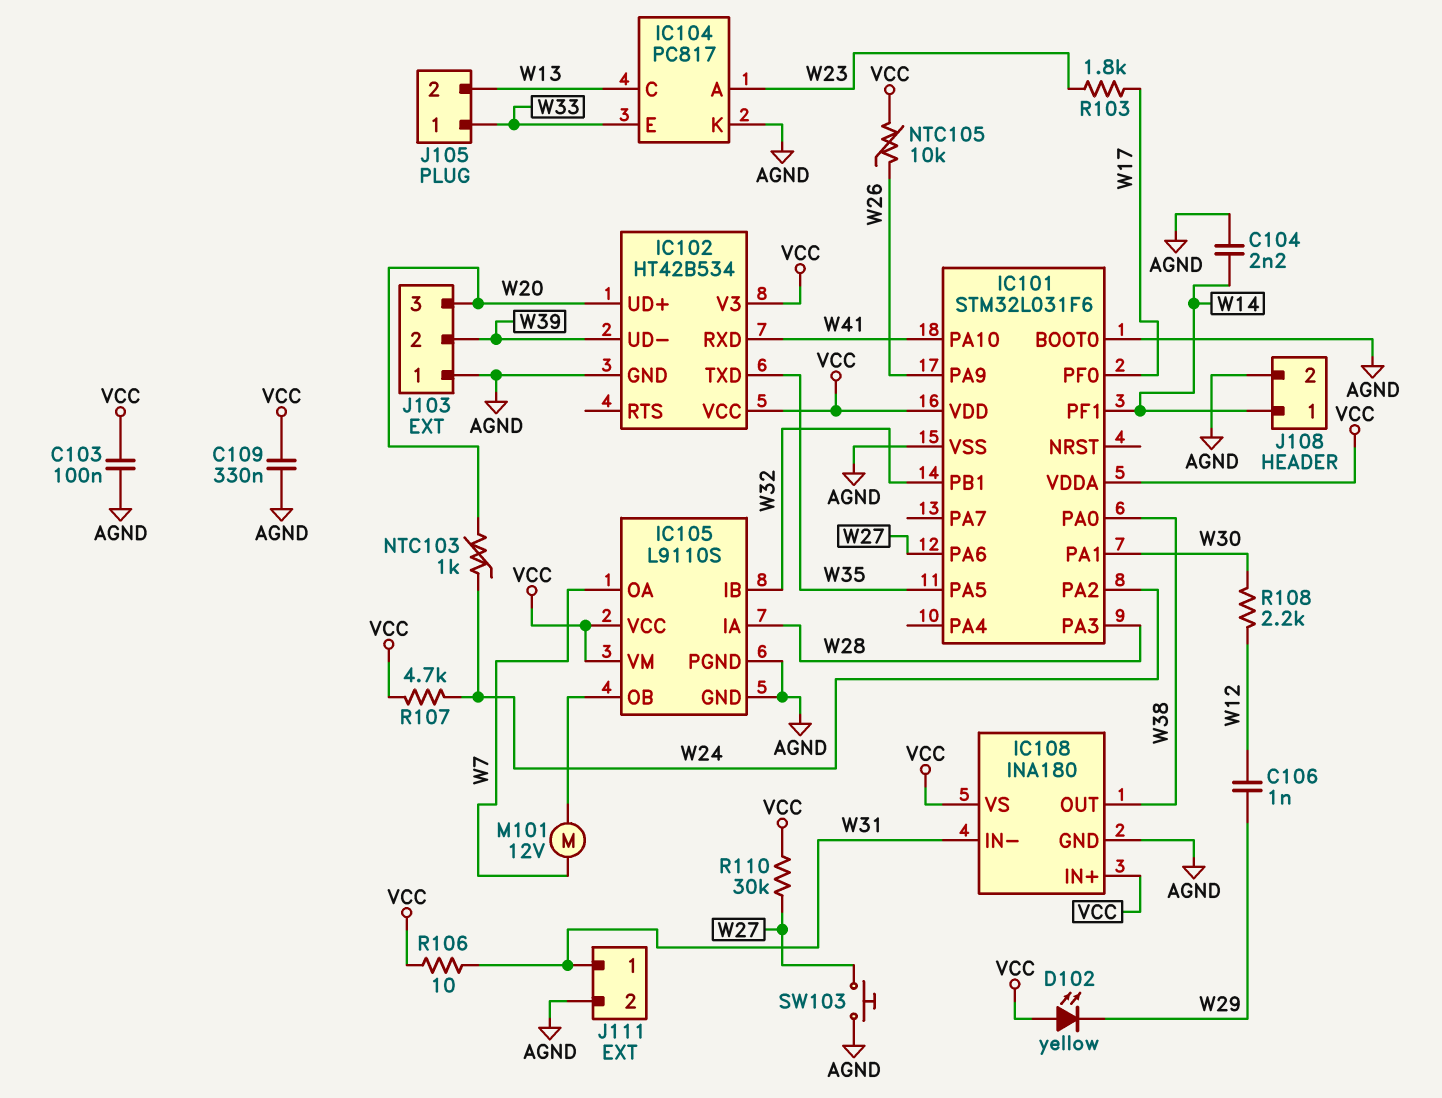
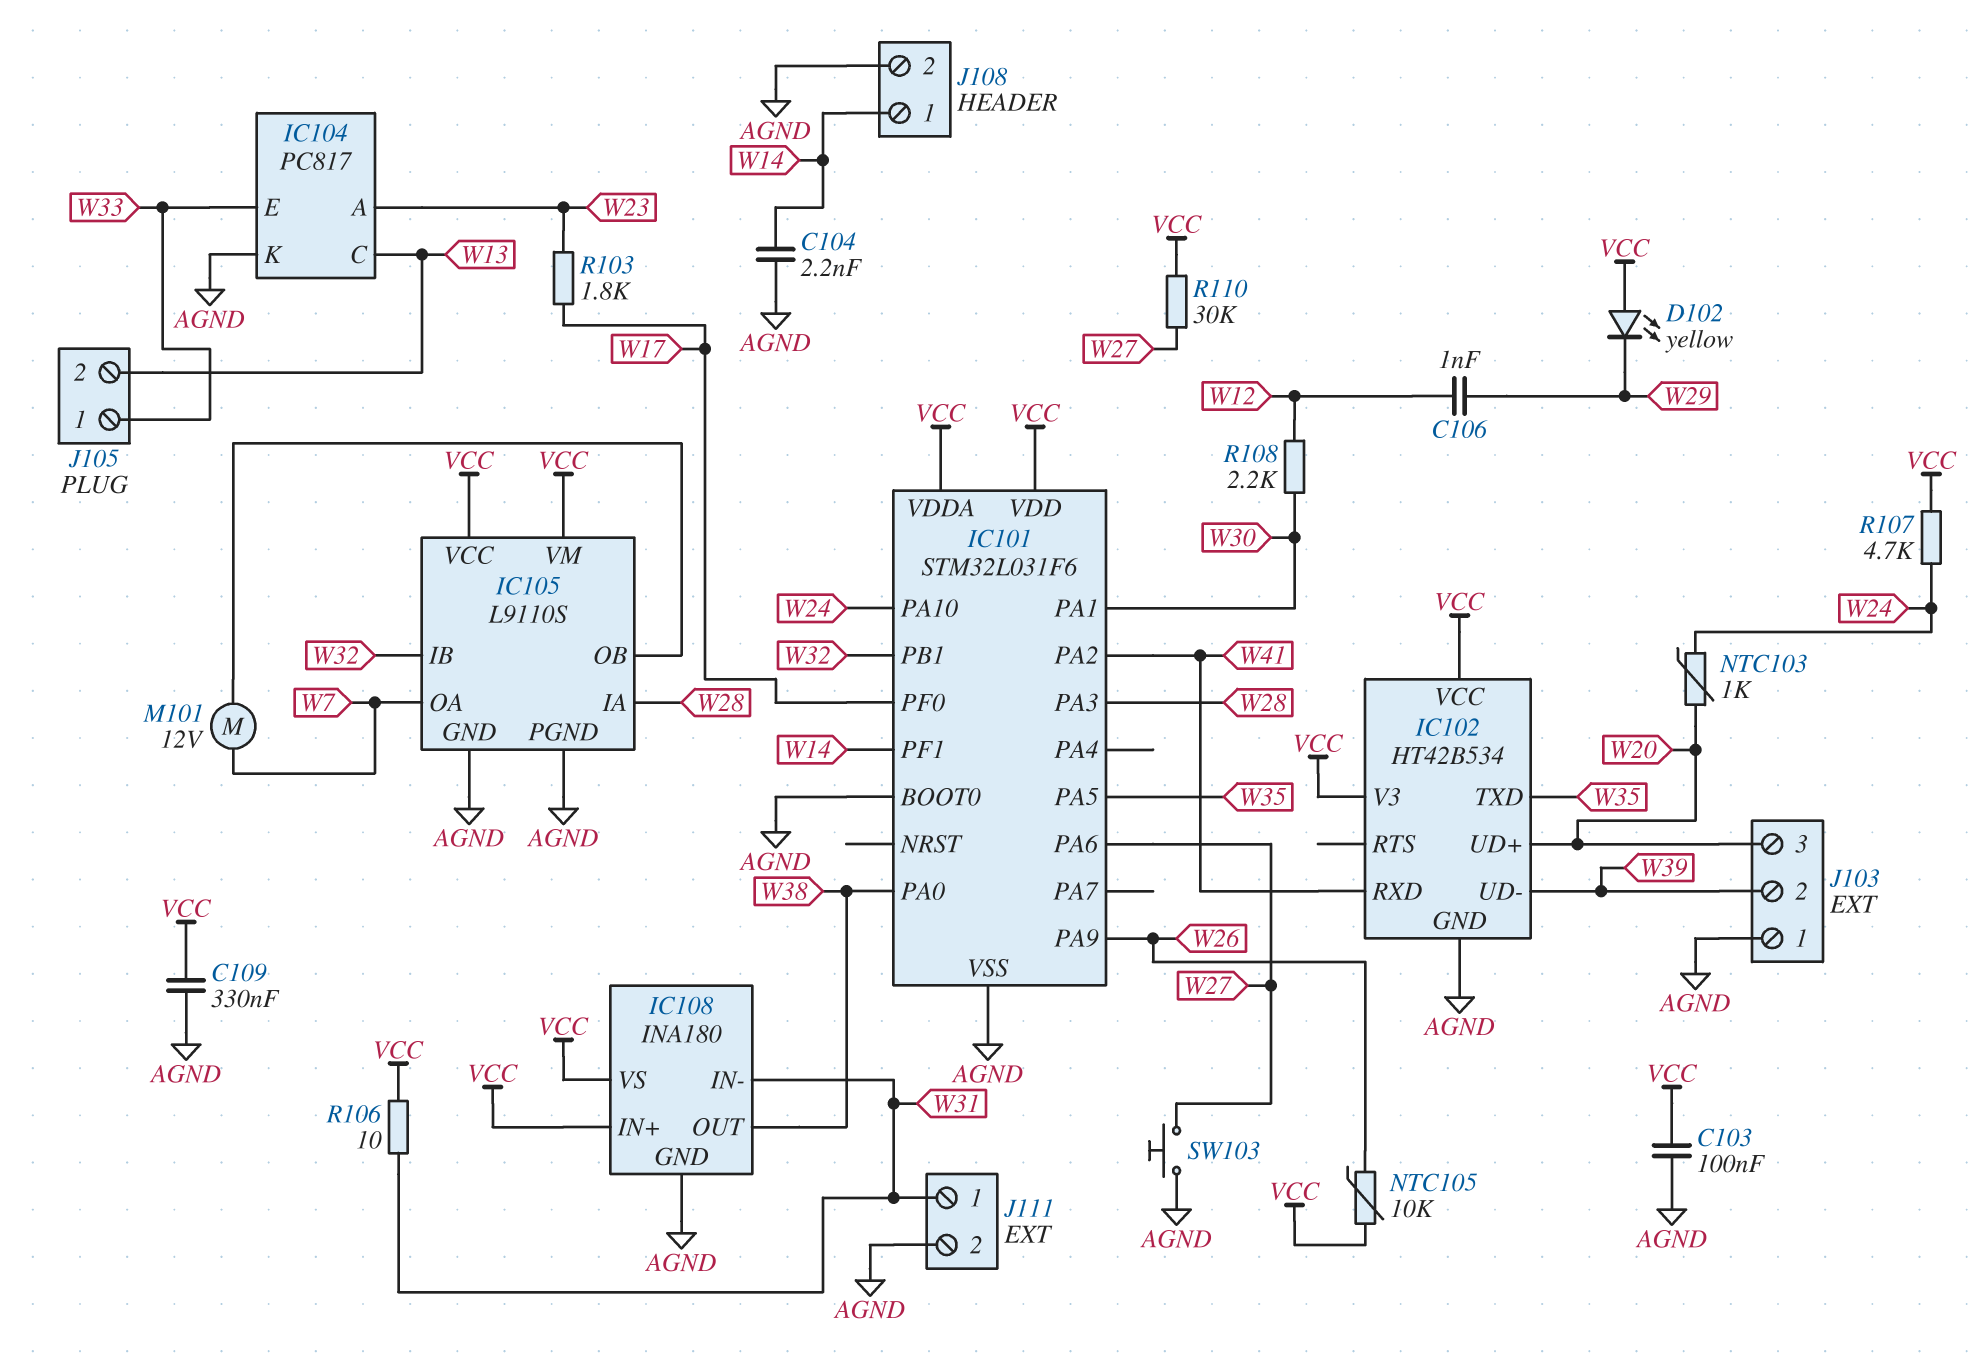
IC101 pin PA2: W24 -> W41
IC101 pin PA10: W41 -> W24

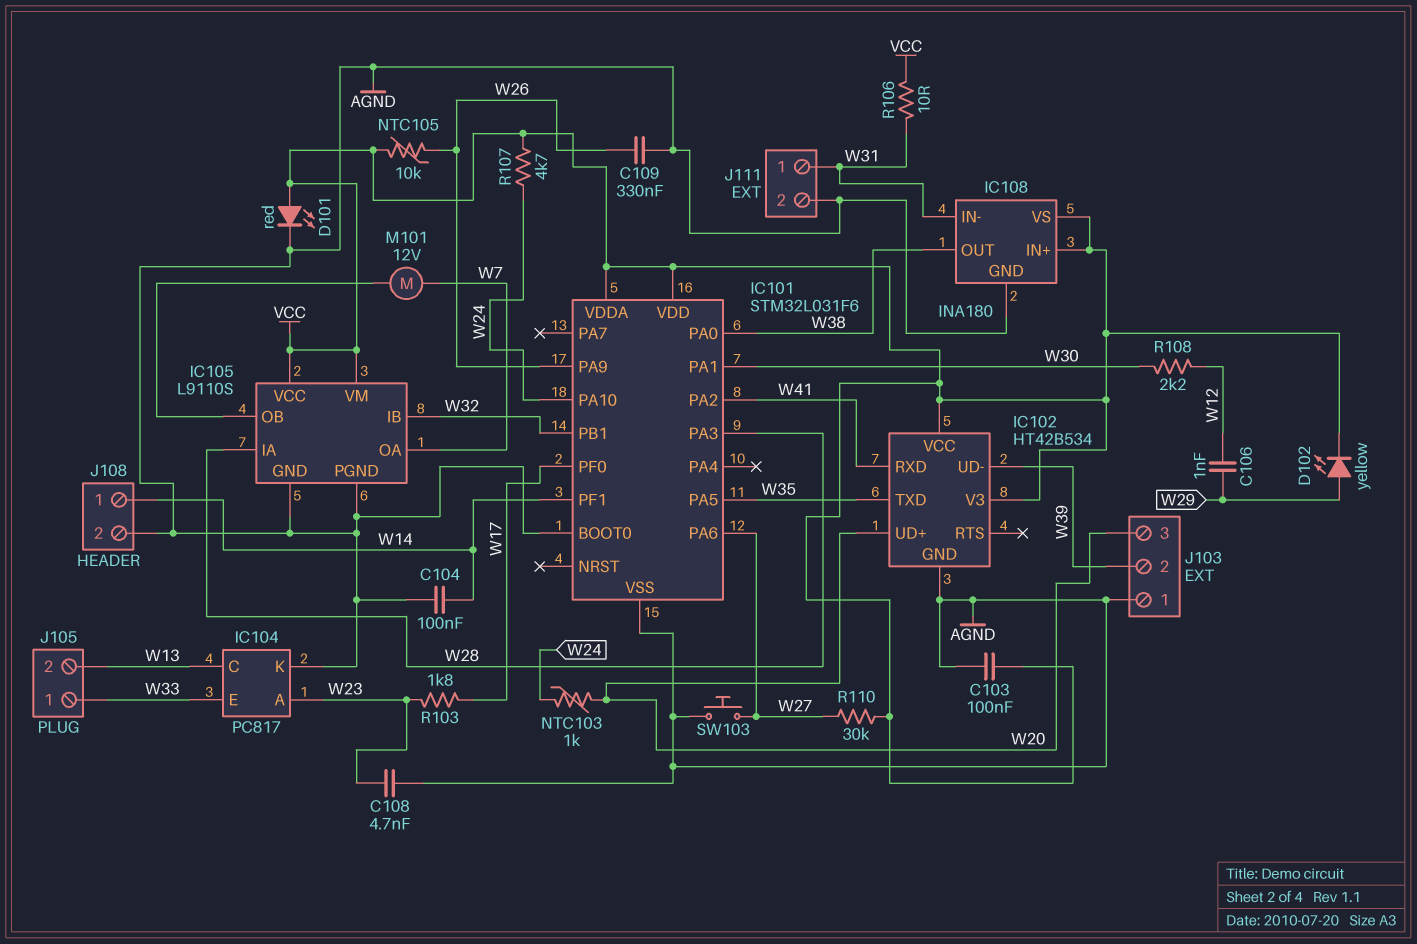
C104: 2.2nF (AGND, W14) -> 100nF (AGND, W14)
C108: none -> 4.7nF (AGND, W23)
C109: 330nF (AGND, VCC) -> 330nF (AGND, W26)
D101: none -> LED red (A VCC, K AGND)
D102: LED yellow (A VCC, K W29) -> LED yellow (A W29, K VCC)

